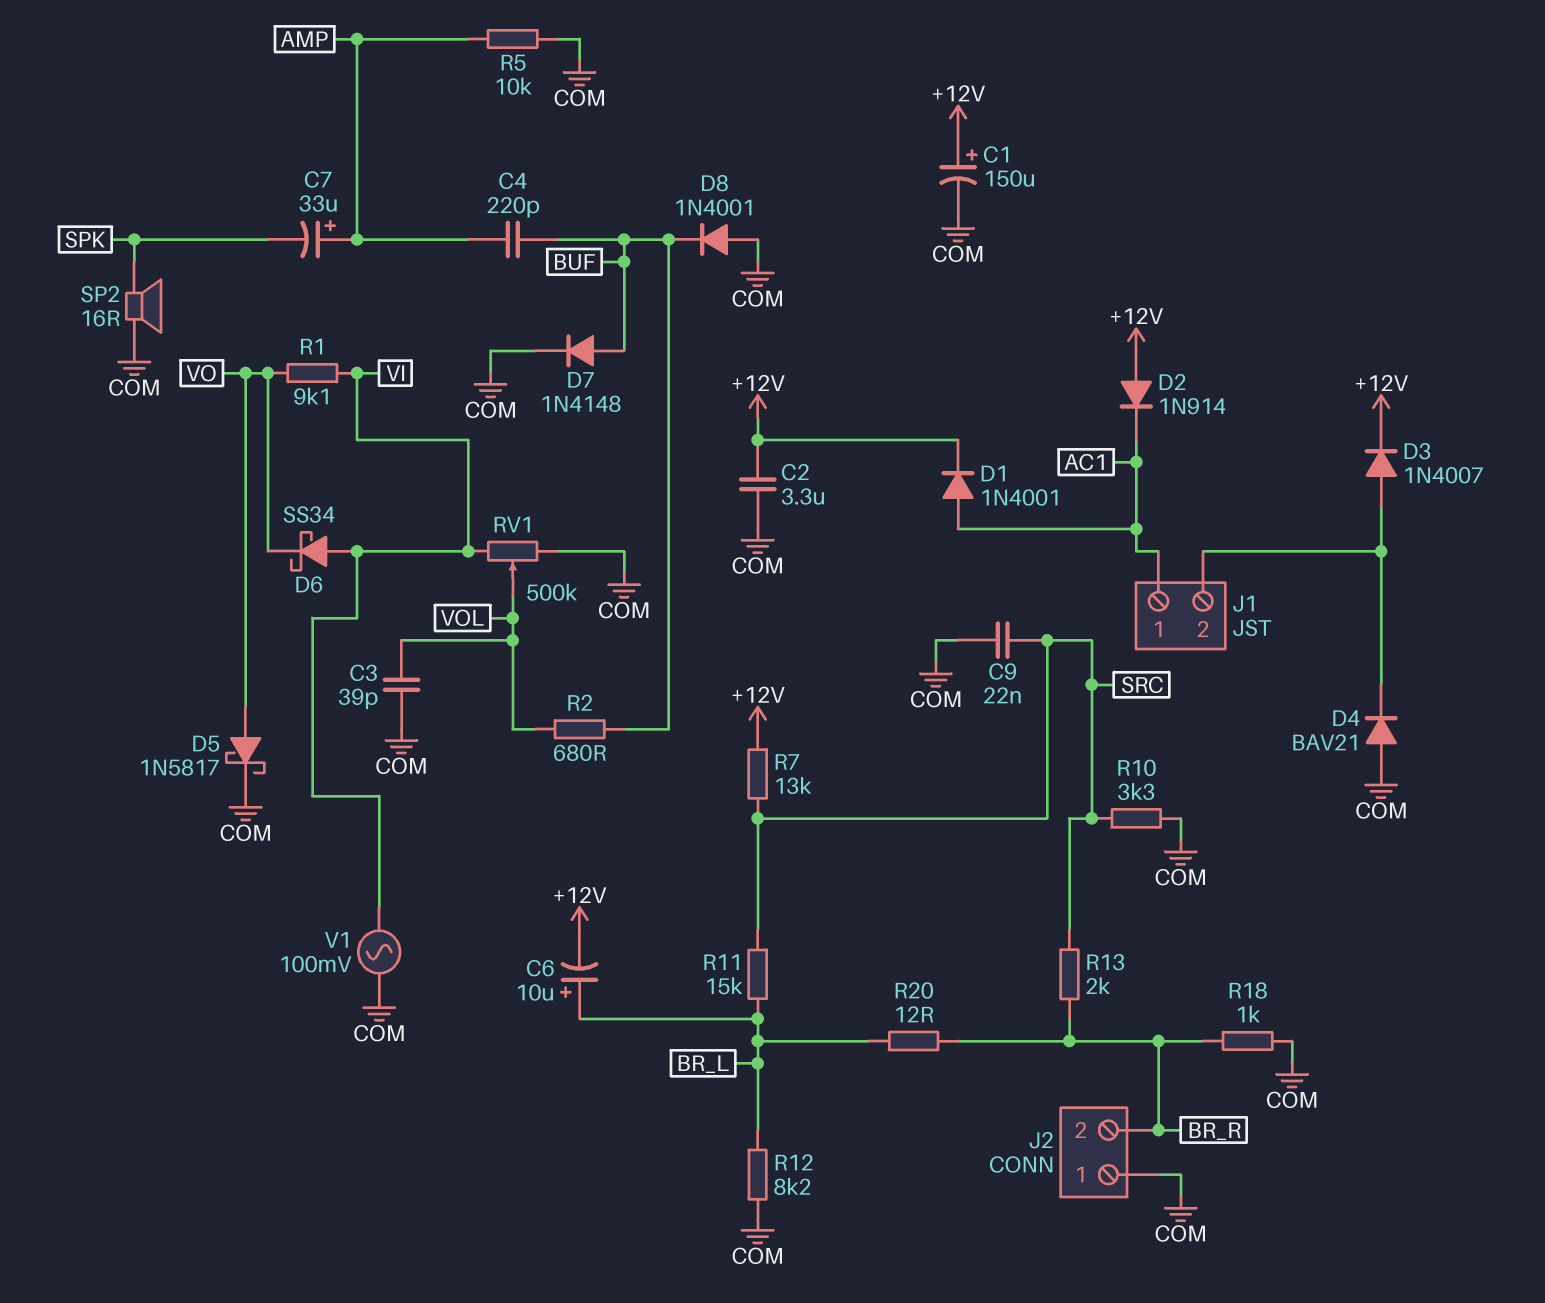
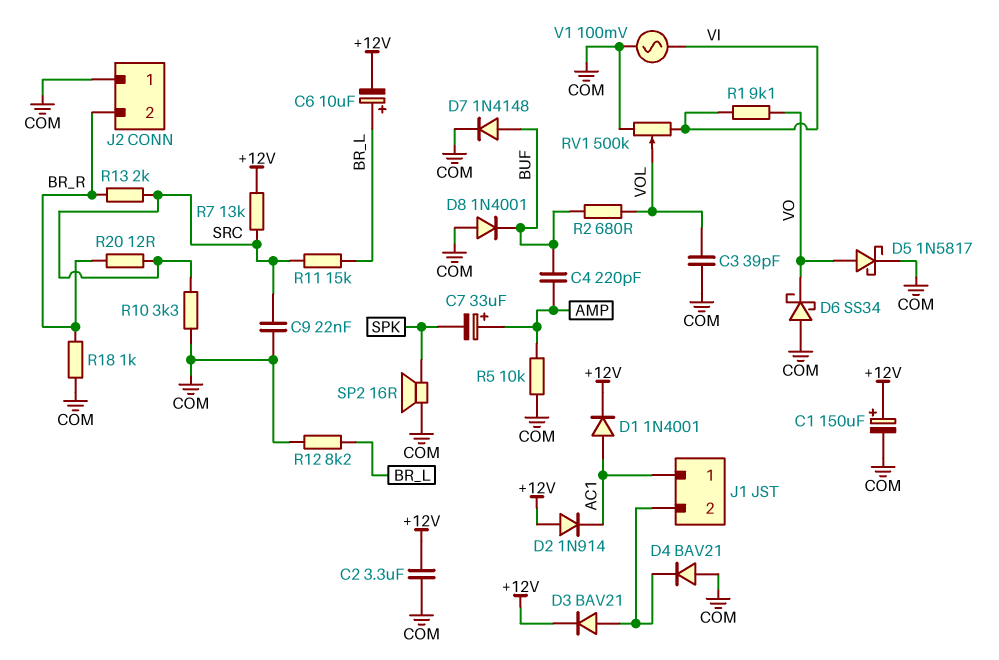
D3: diode 1N4007 (A J1/2, K +12V) -> diode BAV21 (A J1/2, K +12V)
D6: schottky SS34 (A VI, K VO) -> schottky SS34 (A COM, K VO)
R20: 12 (BR_L, BR_R) -> 12 (BR_R, SRC)

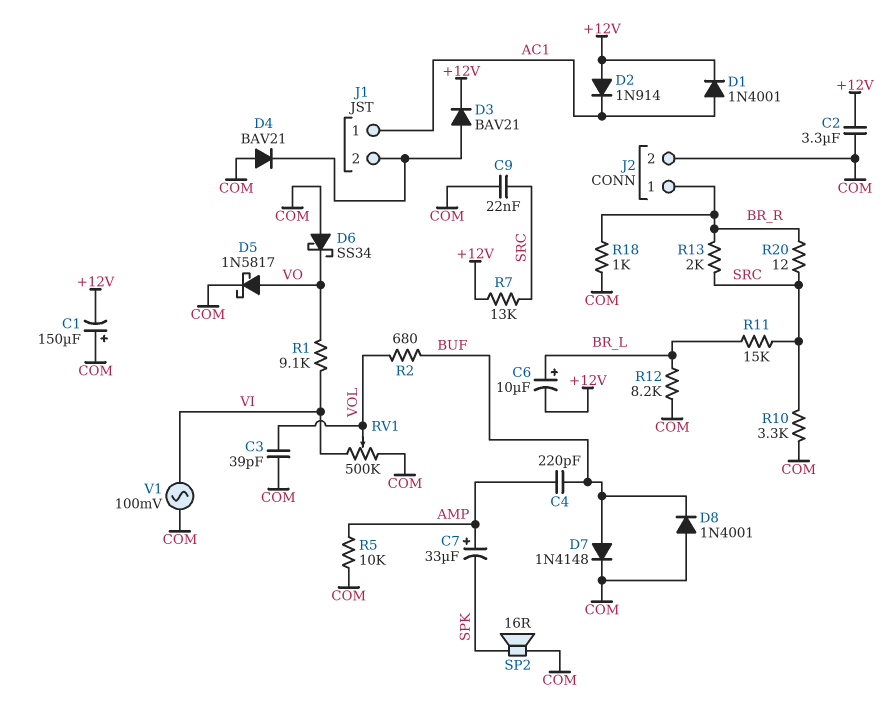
C1: 150uF (plus +12V, minus COM) -> 150uF (plus COM, minus +12V)
J2 pin 1: COM -> BR_R
J2 pin 2: BR_R -> COM

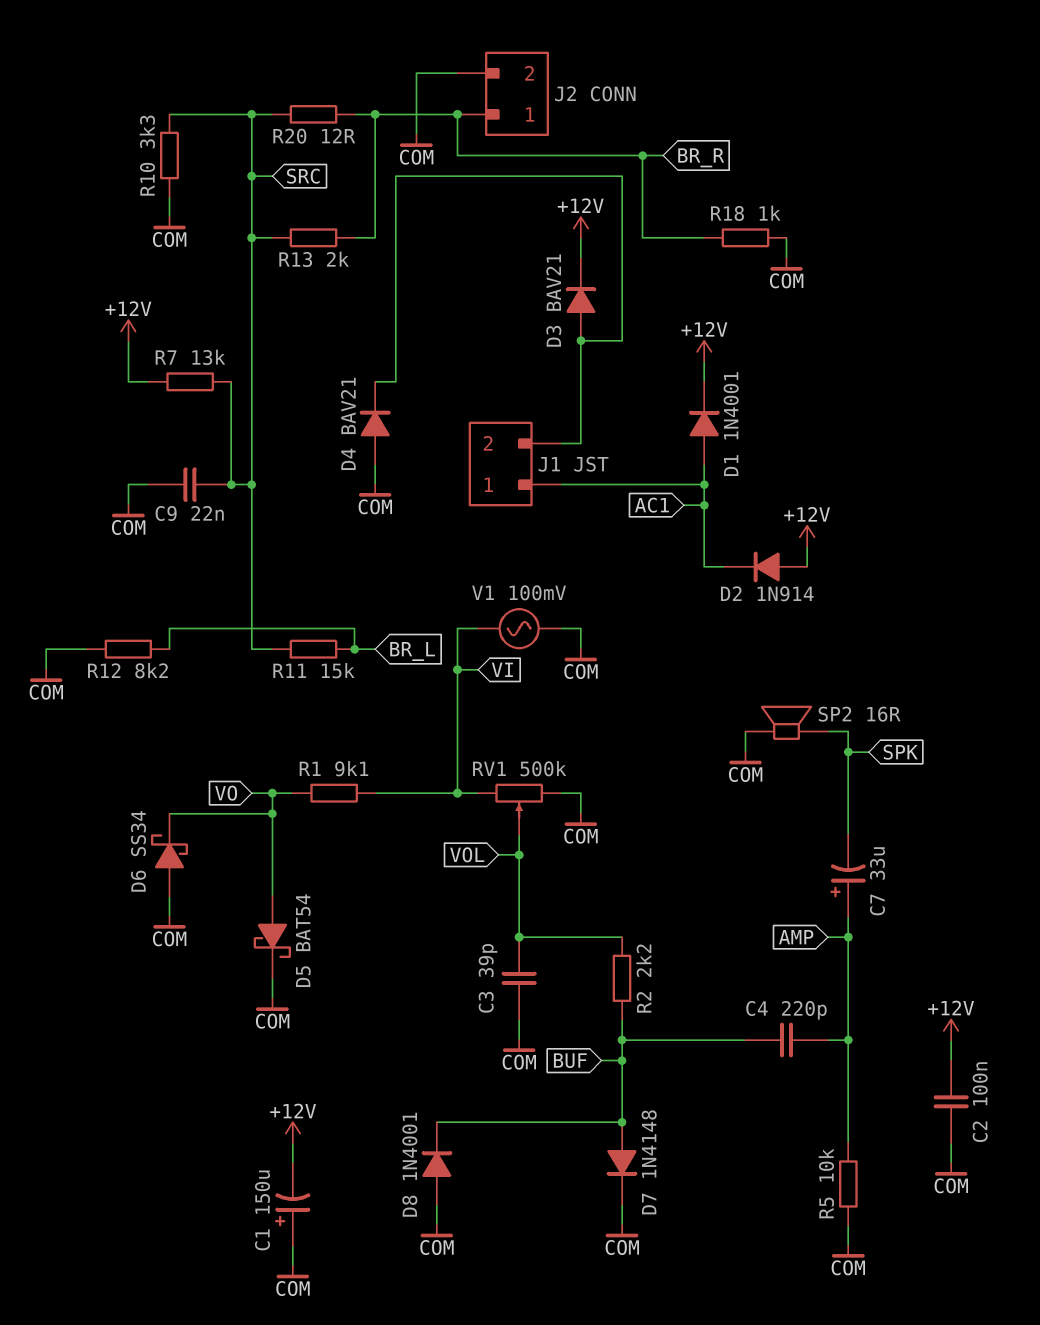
C2: 3.3uF (+12V, COM) -> 100nF (+12V, COM)
C6: 10uF (plus BR_L, minus +12V) -> none
D5: schottky 1N5817 (A VO, K COM) -> schottky BAT54 (A VO, K COM)
R2: 680 (BUF, VOL) -> 2.2k (BUF, VOL)

